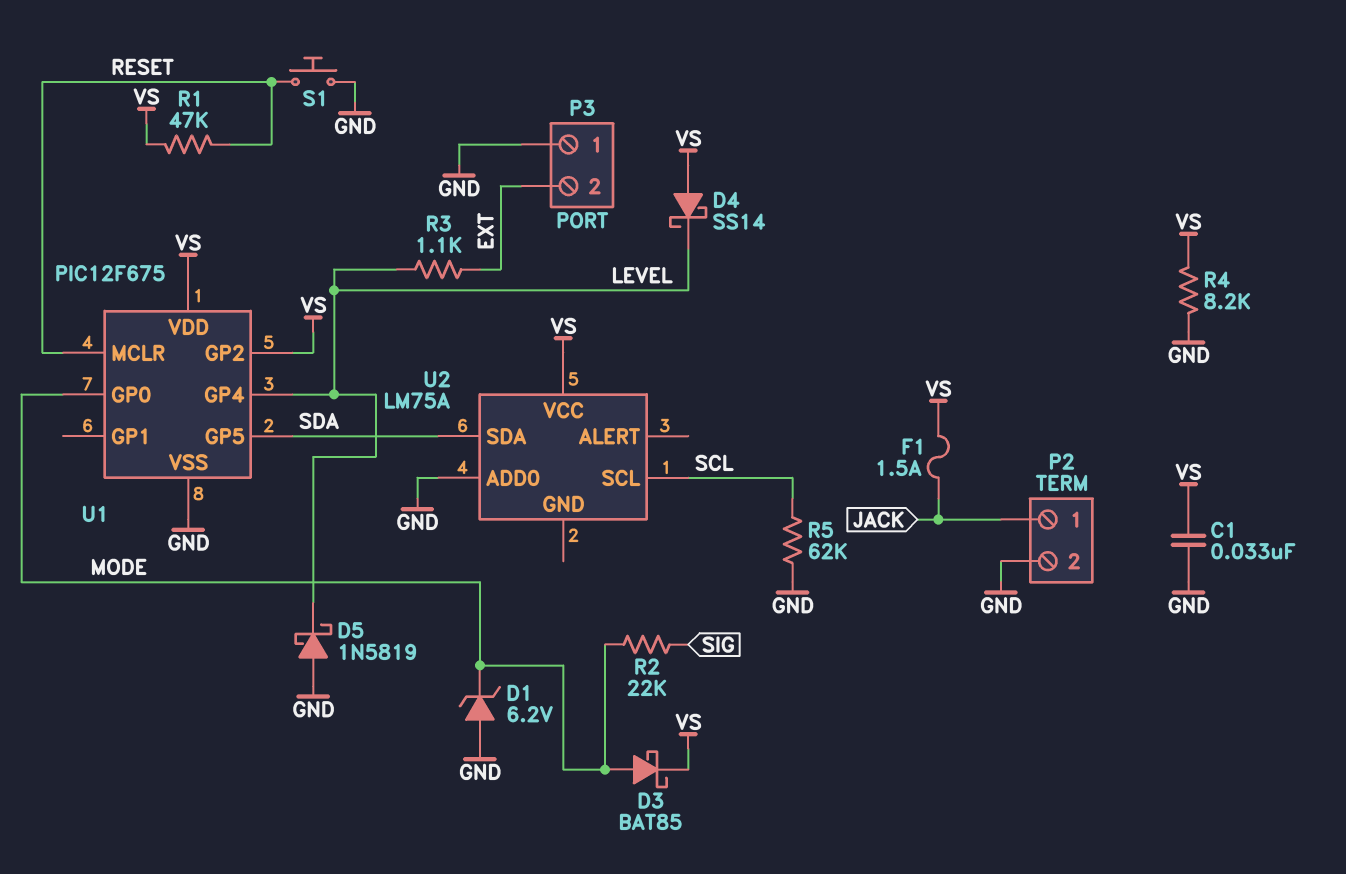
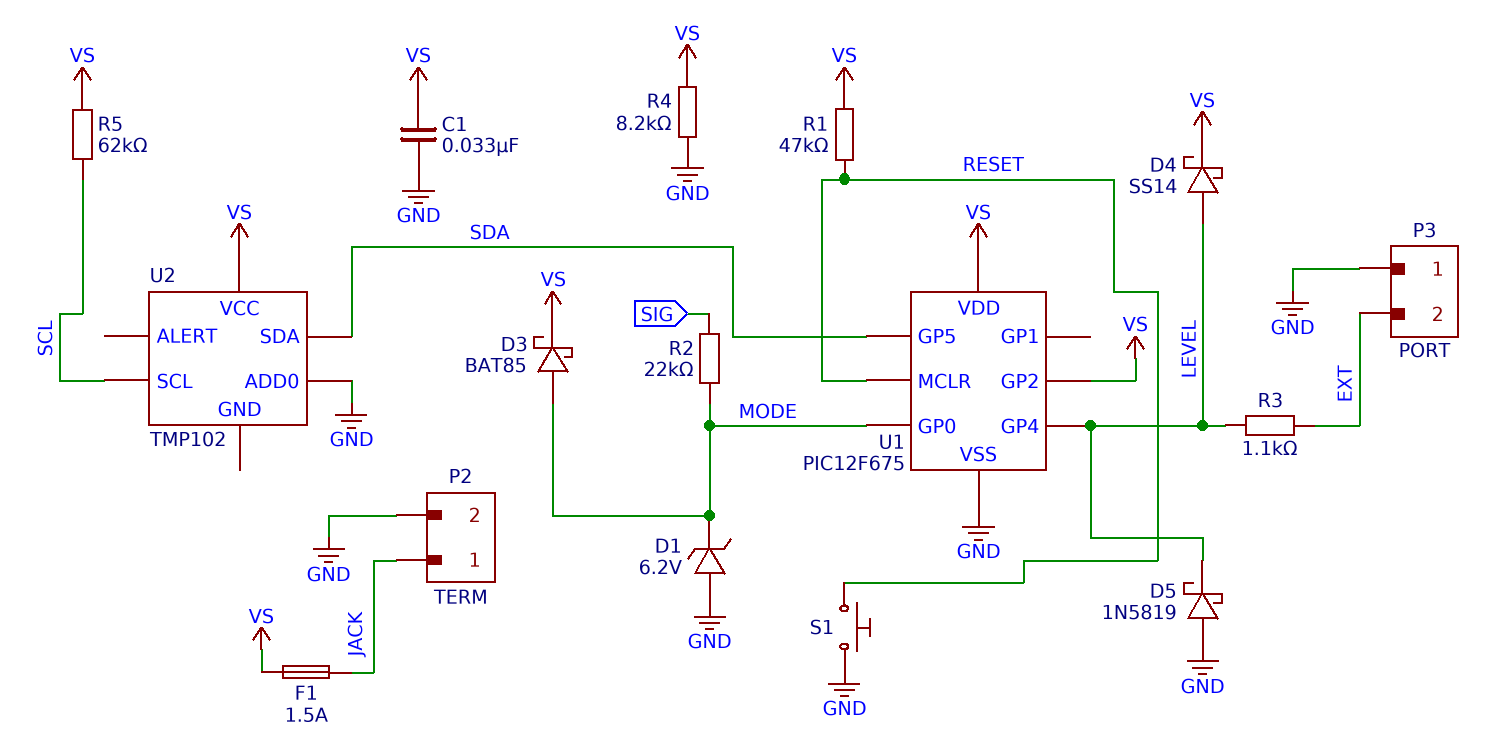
D4: schottky SS14 (A VS, K LEVEL) -> schottky SS14 (A LEVEL, K VS)
R5: 62k (GND, SCL) -> 62k (SCL, VS)
U2: LM75A -> TMP102

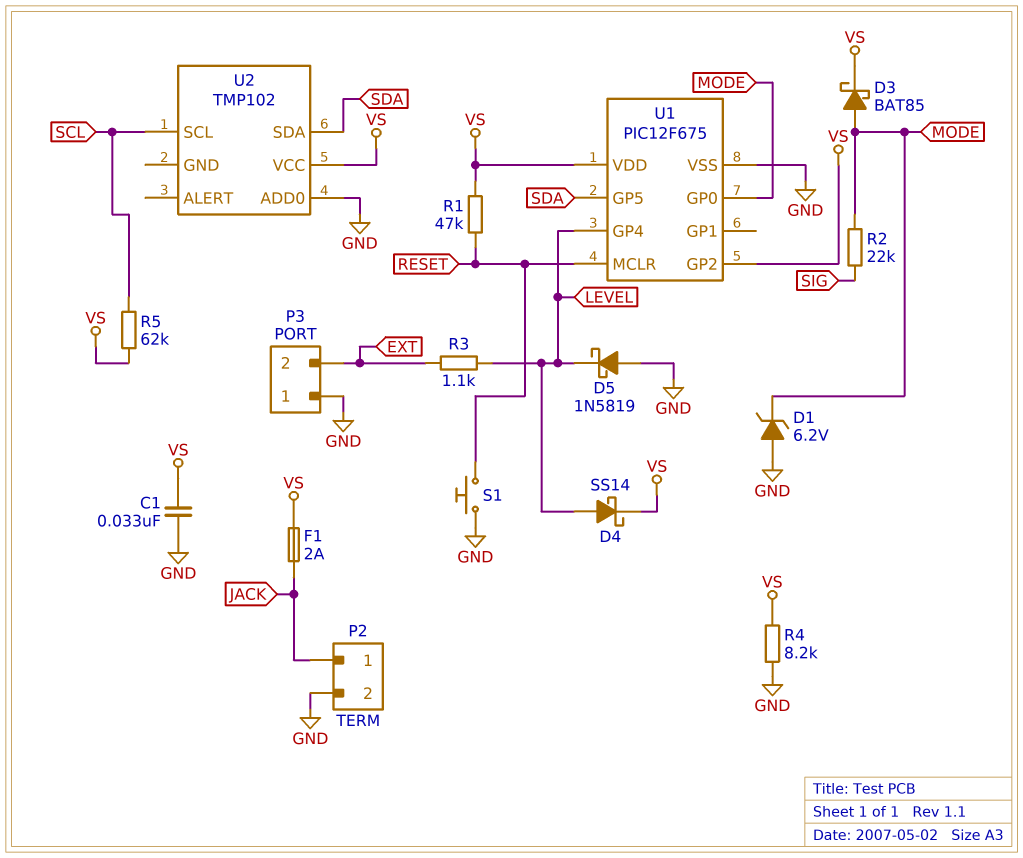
F1: 1.5A (JACK, VS) -> 2A (JACK, VS)

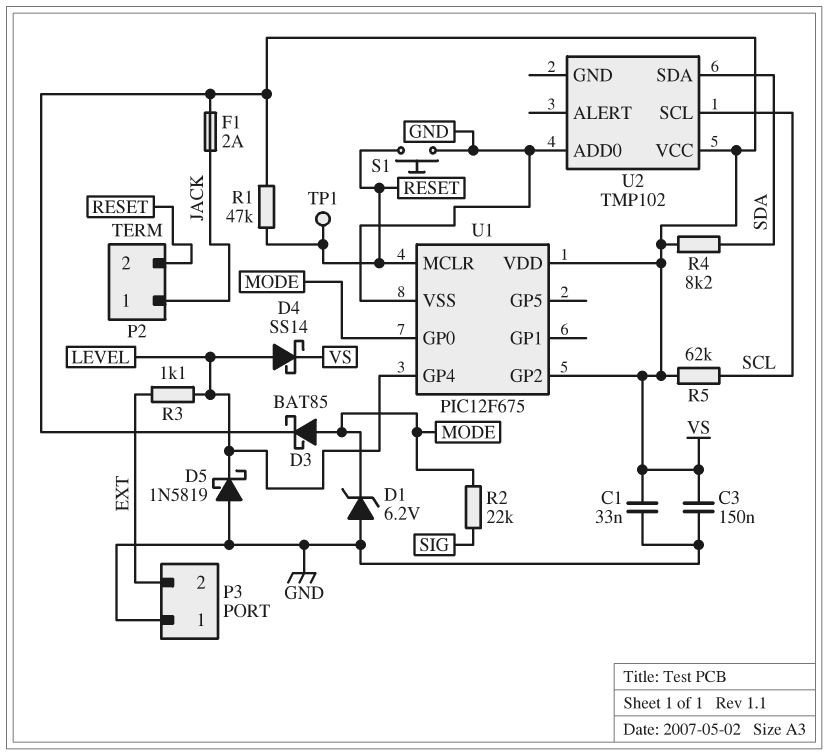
C3: none -> 150nF (GND, VS)
P2 pin 2: GND -> RESET
R4: 8.2k (GND, VS) -> 8.2k (SDA, VS)
TP1: none -> test point (RESET)
U1 pin GP5: SDA -> none

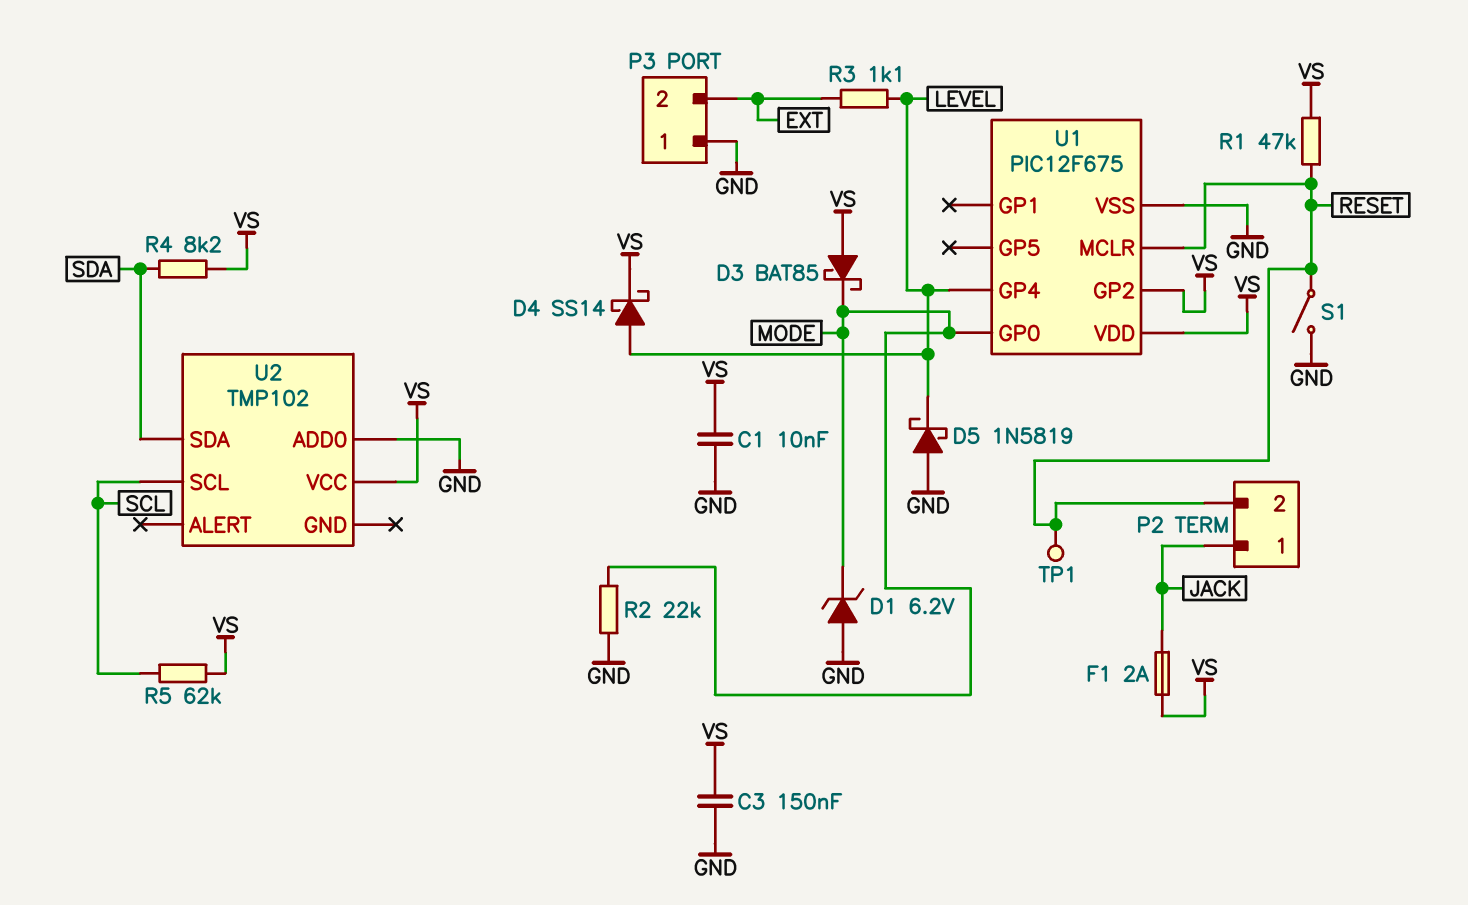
C1: 33nF (GND, VS) -> 10nF (GND, VS)
D3: schottky BAT85 (A MODE, K VS) -> schottky BAT85 (A VS, K MODE)
R2: 22k (MODE, SIG) -> 22k (GND, MODE)
S1: button (GND, RESET) -> switch (GND, RESET)

